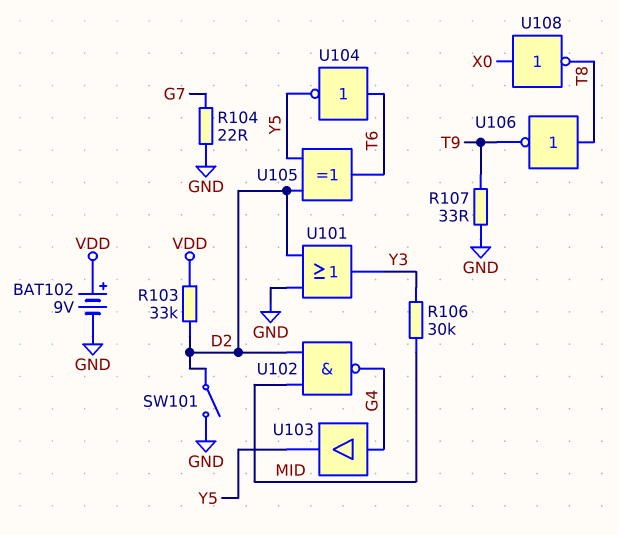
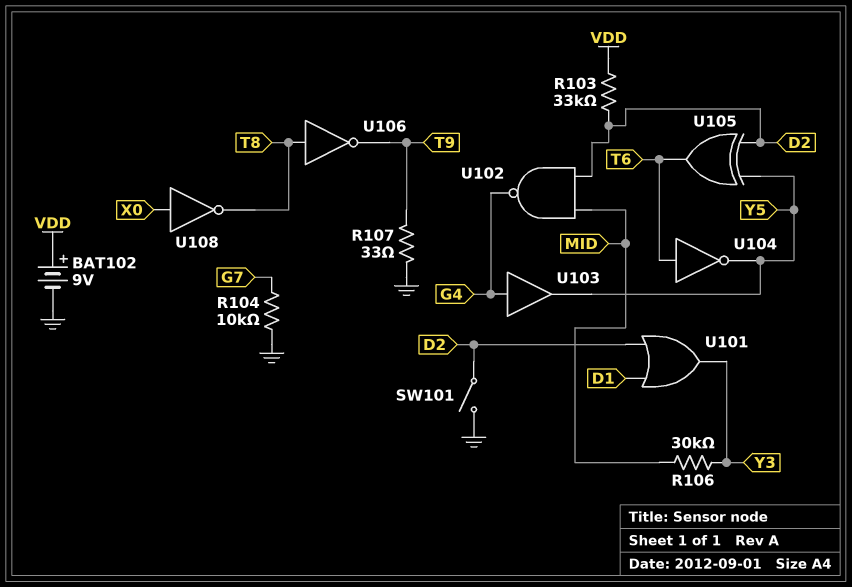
R104: 22 (G7, GND) -> 10k (G7, GND)
U101: OR (in D2, in GND, out Y3) -> OR (in D1, in D2, out Y3)

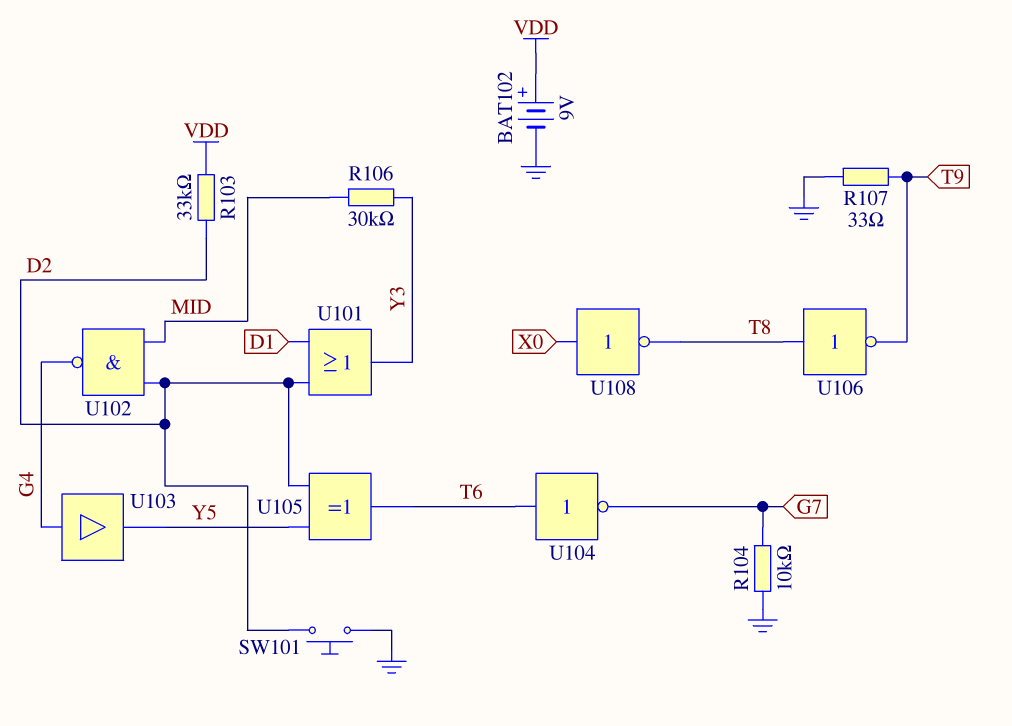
SW101: switch (D2, GND) -> button (D2, GND)
U104: NOT (in T6, out Y5) -> NOT (in T6, out G7)

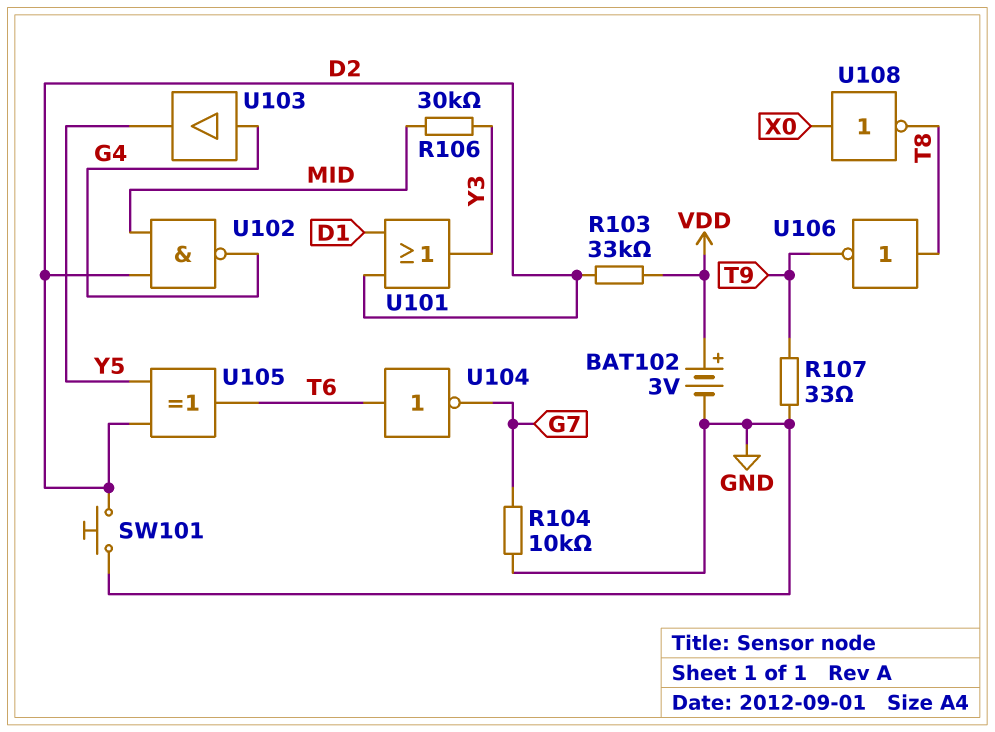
BAT102: 9V (plus VDD, minus GND) -> 3V (plus VDD, minus GND)

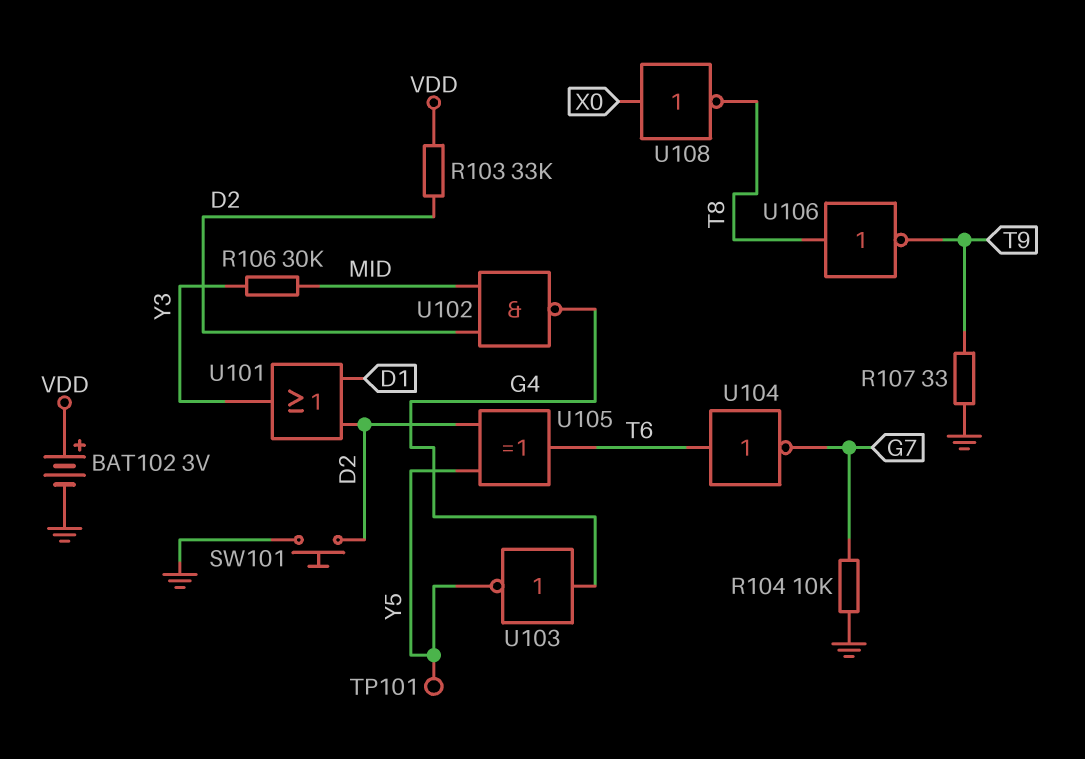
TP101: none -> test point (Y5)
U103: buffer (in G4, out Y5) -> NOT (in G4, out Y5)

